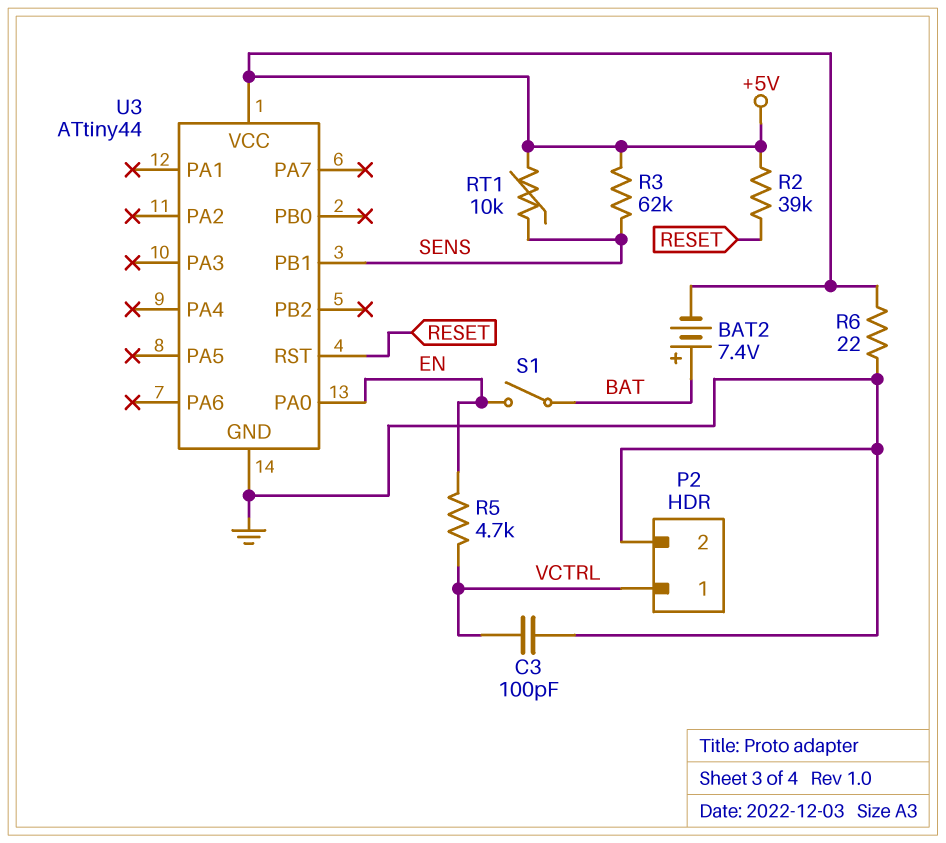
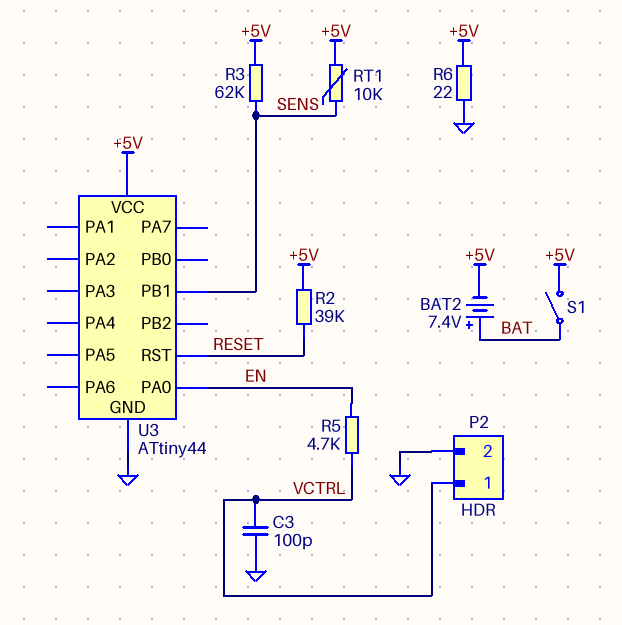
S1: switch (BAT, EN) -> switch (+5V, BAT)

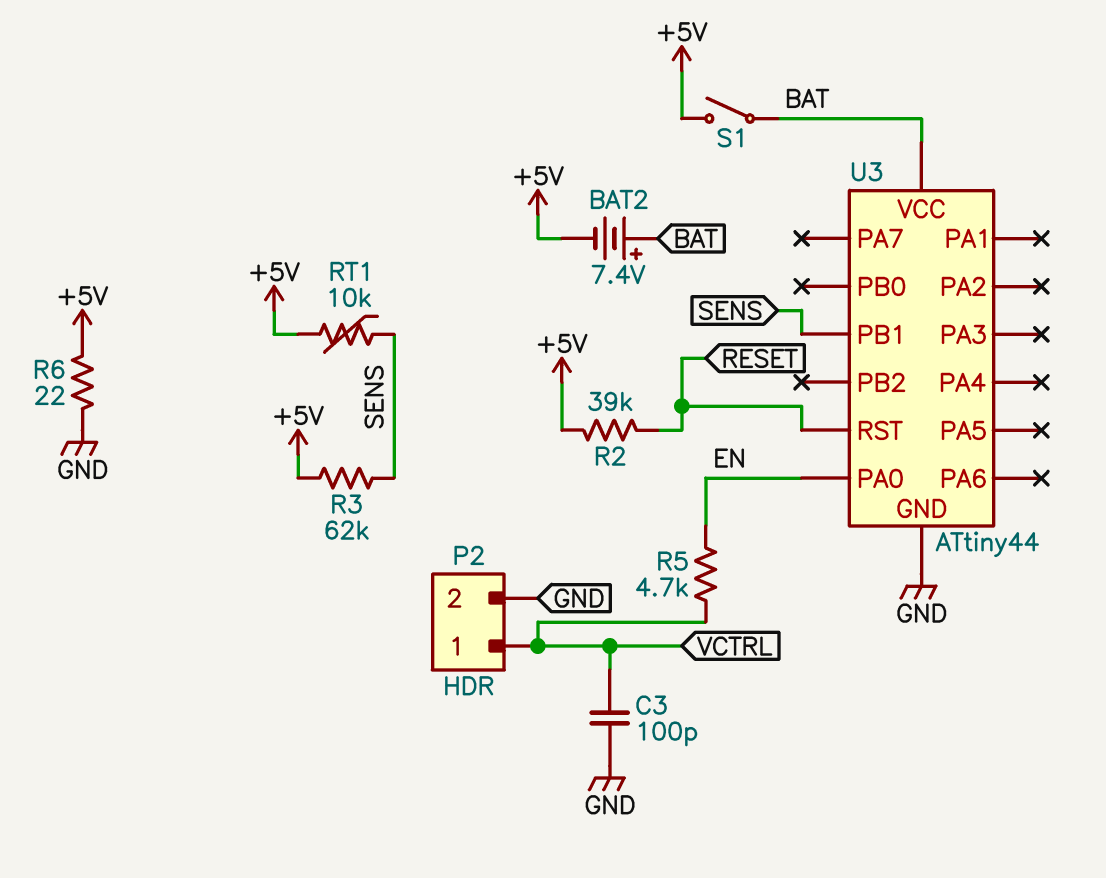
U3 pin VCC: +5V -> BAT

